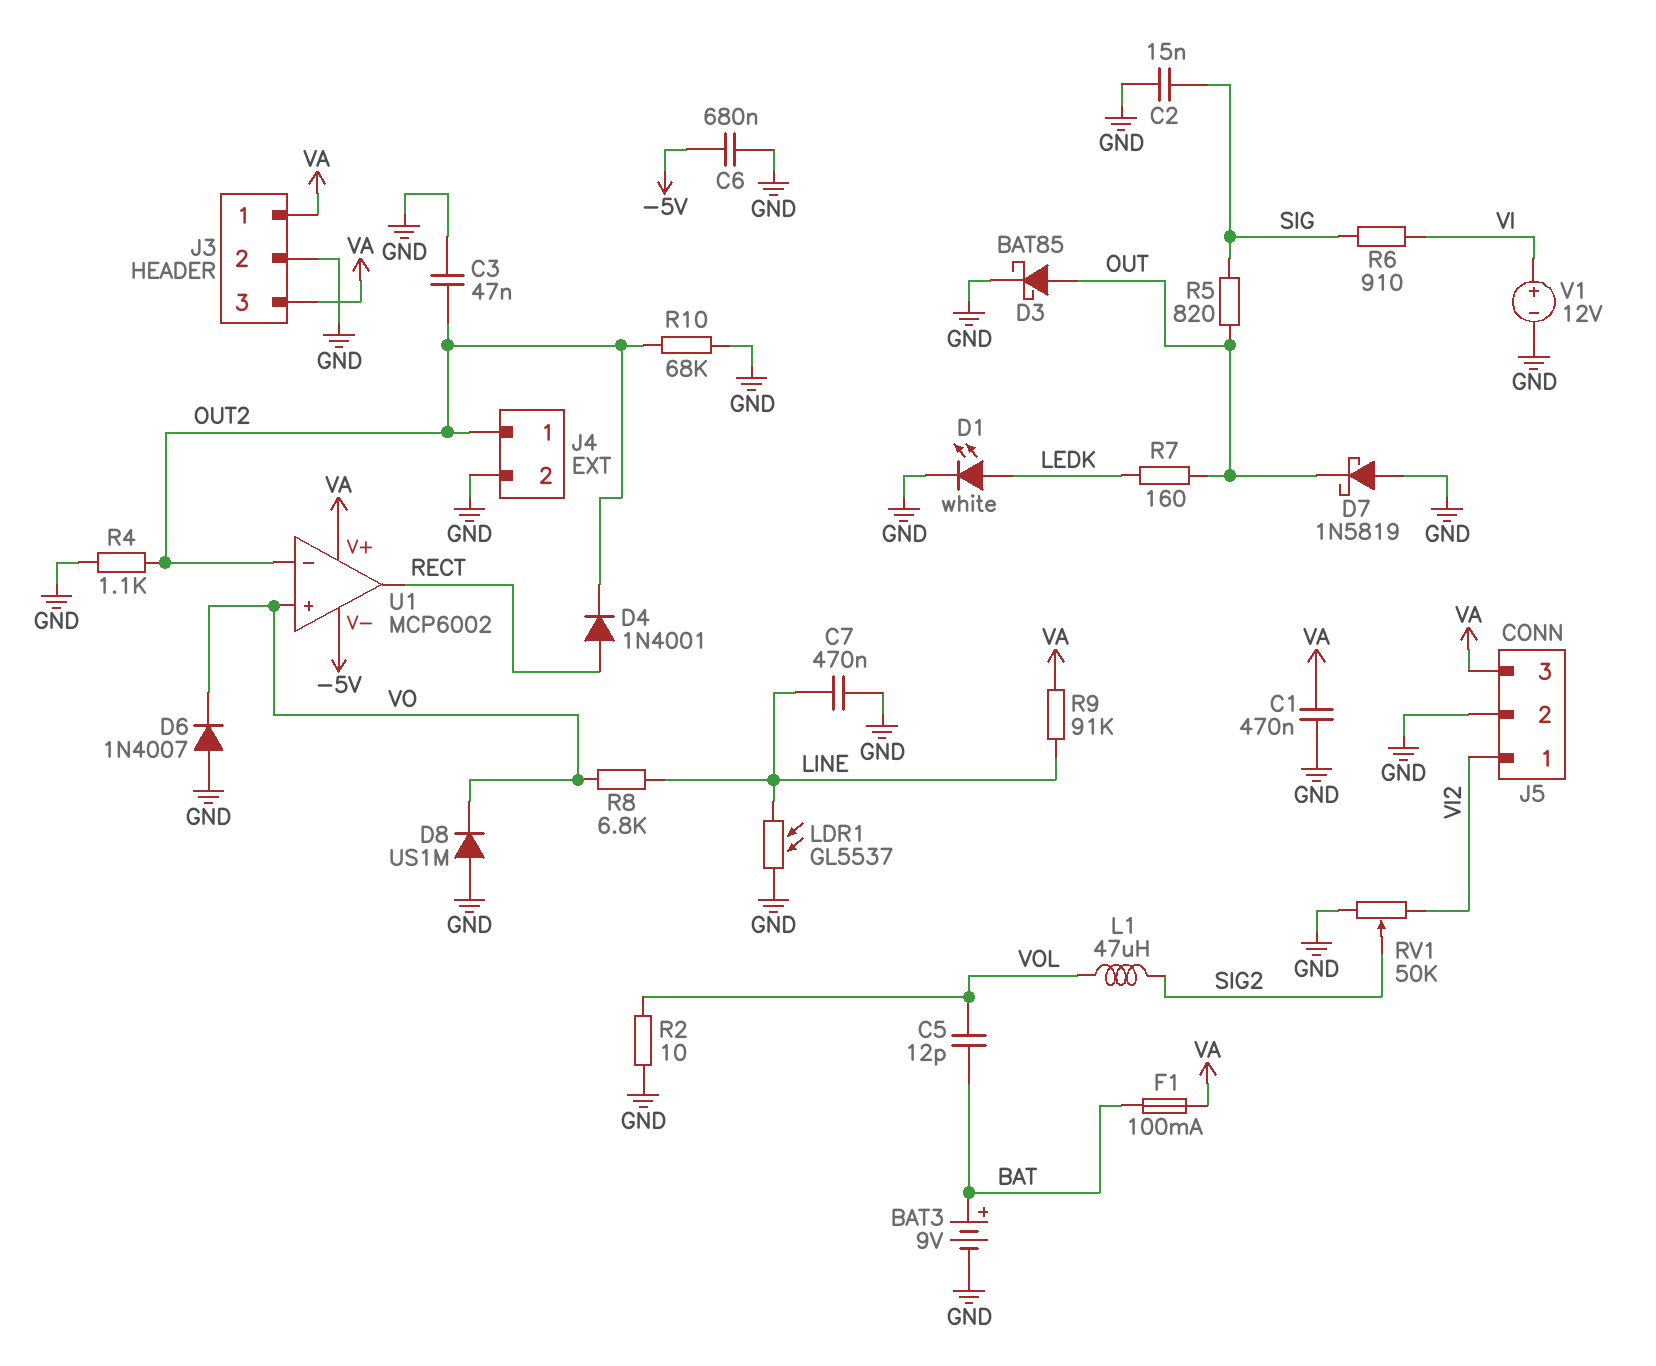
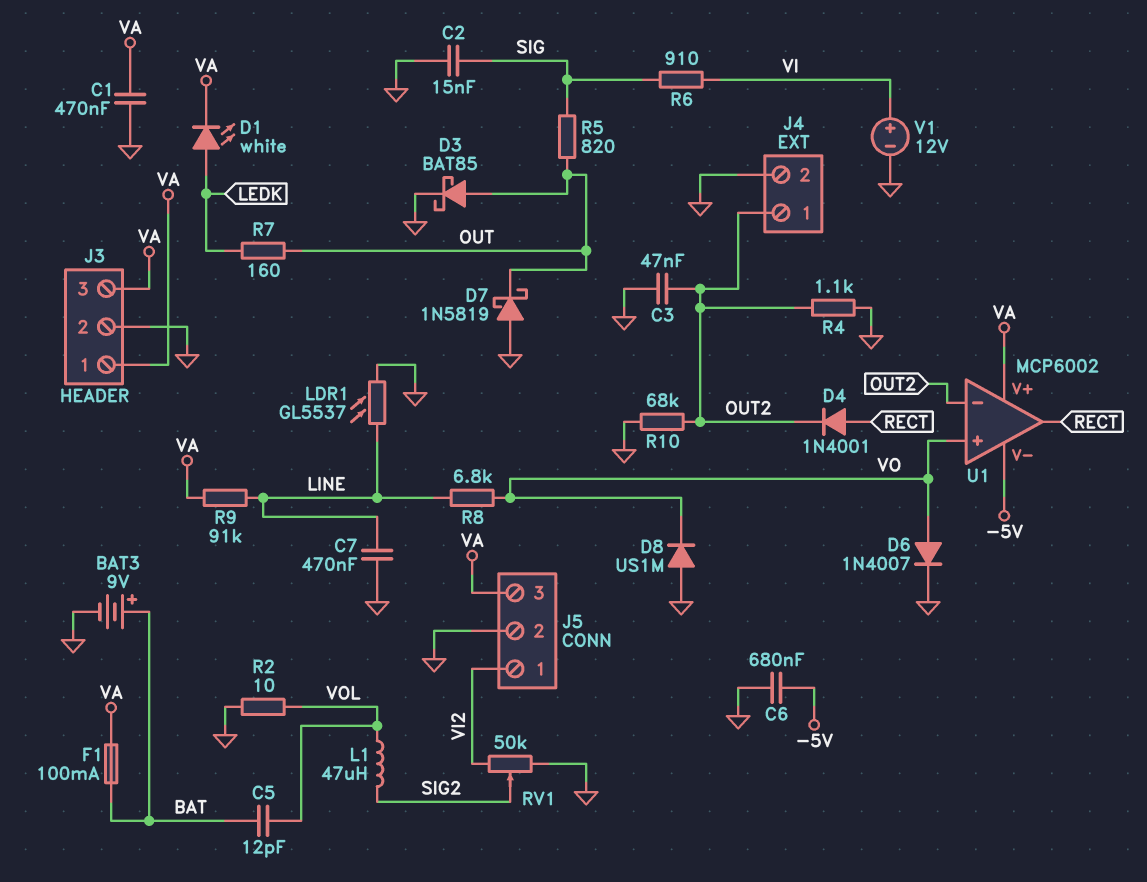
D1: LED white (A LEDK, K GND) -> LED white (A LEDK, K VA)
D6: diode 1N4007 (A GND, K VO) -> diode 1N4007 (A VO, K GND)

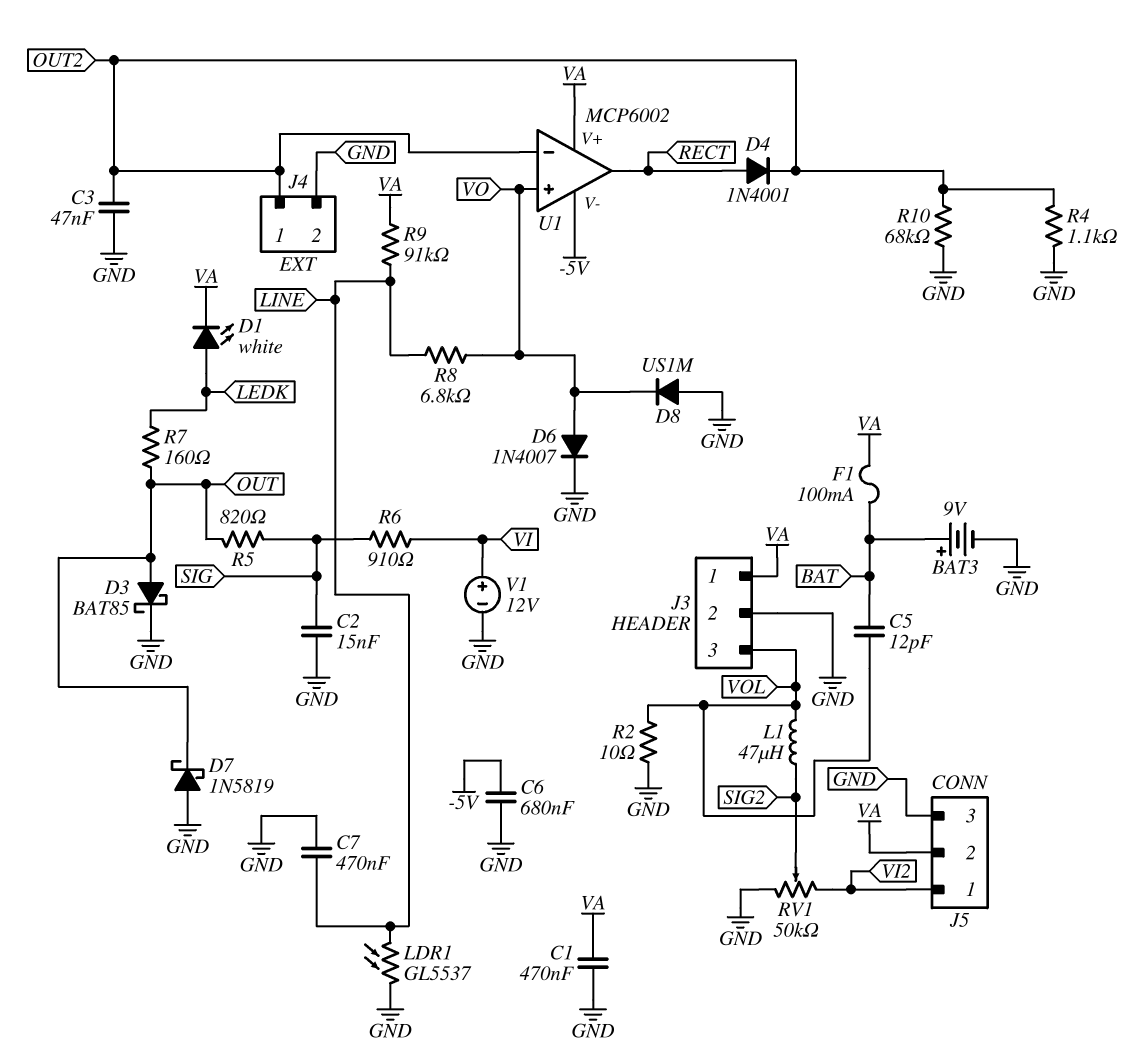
J3 pin 3: VA -> VOL
J5 pin 2: GND -> VA
J5 pin 3: VA -> GND

